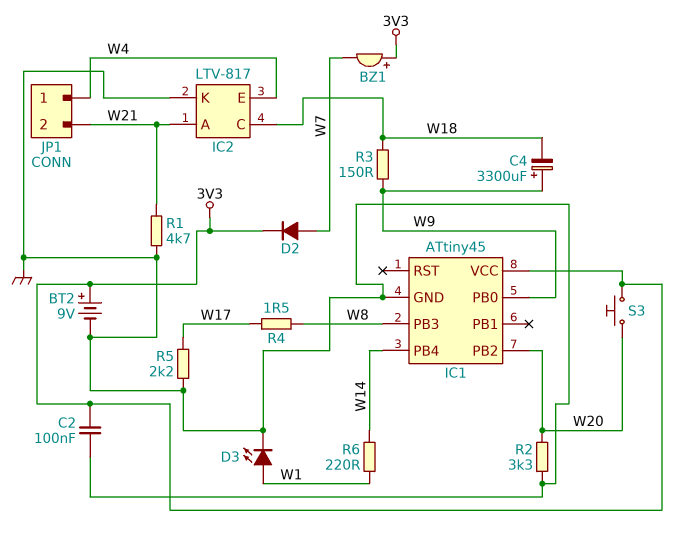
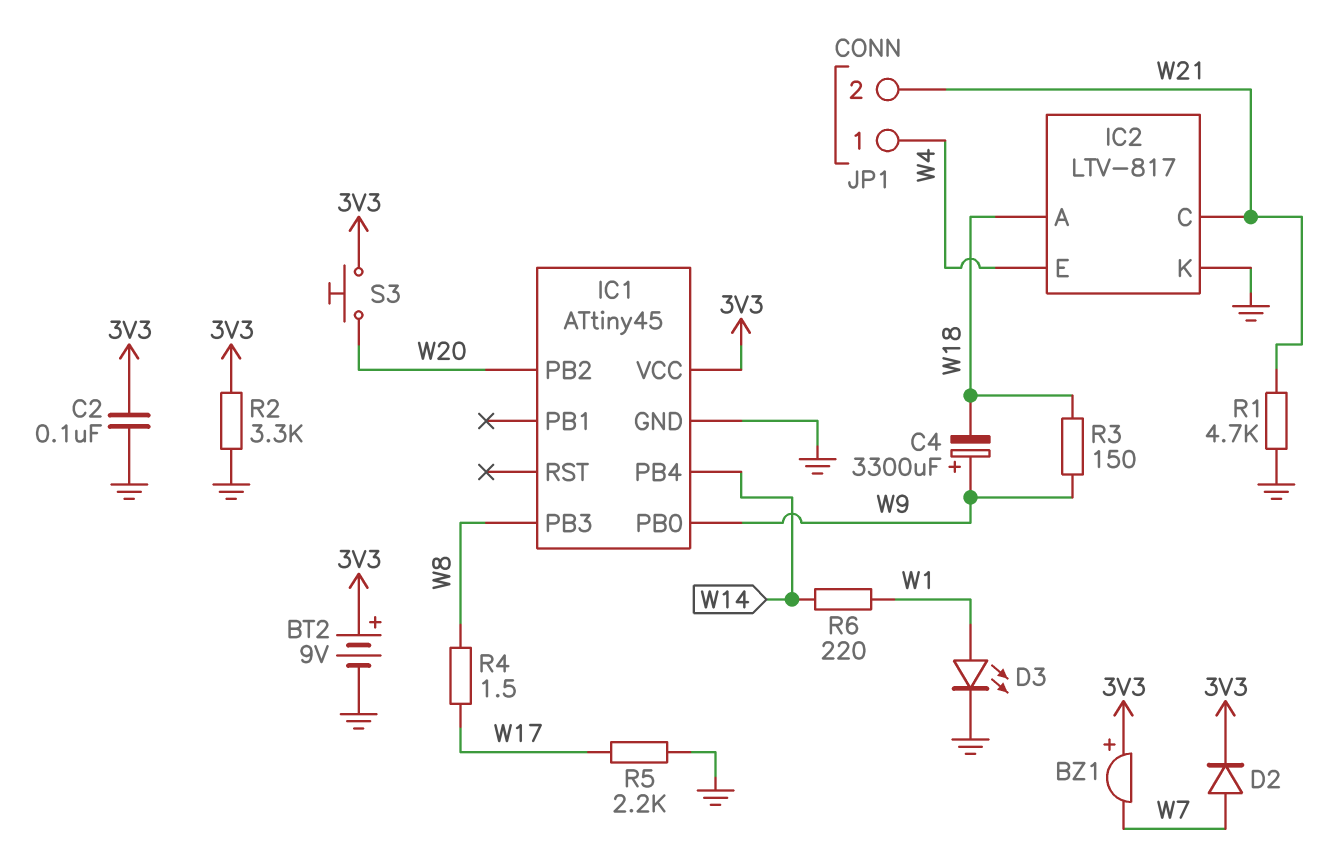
IC2 pin A: W21 -> W18
IC2 pin C: W18 -> W21
R2: 3.3k (GND, W20) -> 3.3k (3V3, GND)

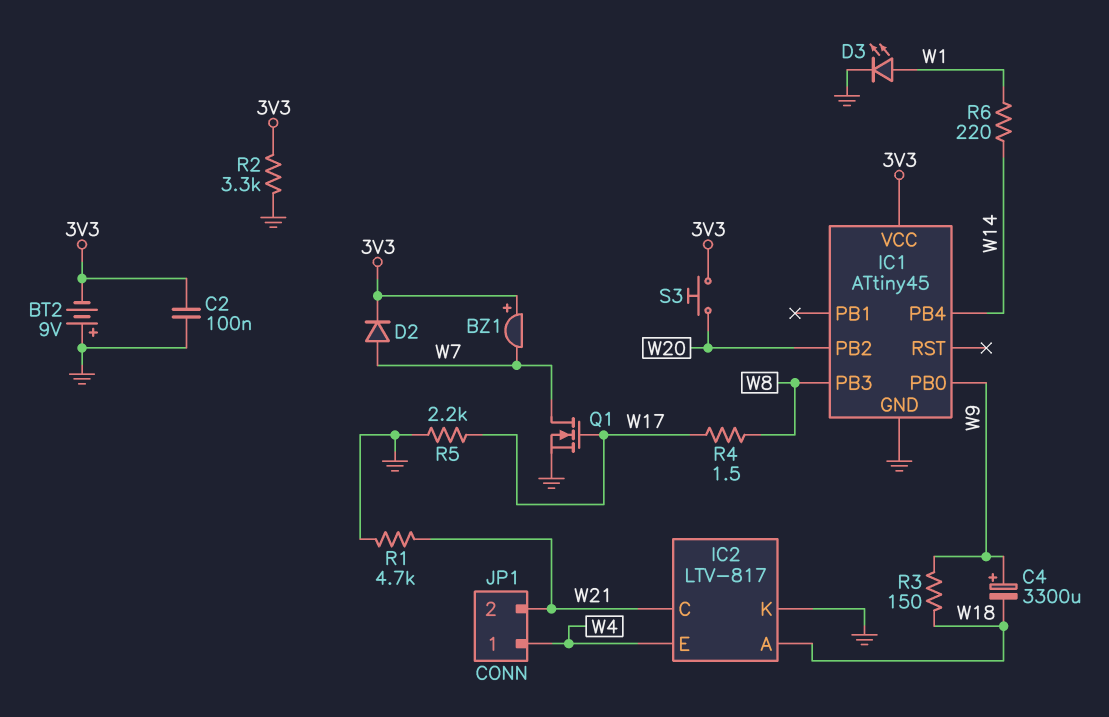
BT2: 9V (plus 3V3, minus GND) -> 9V (plus GND, minus 3V3)
Q1: none -> NMOS (G W17, D W7, S GND)

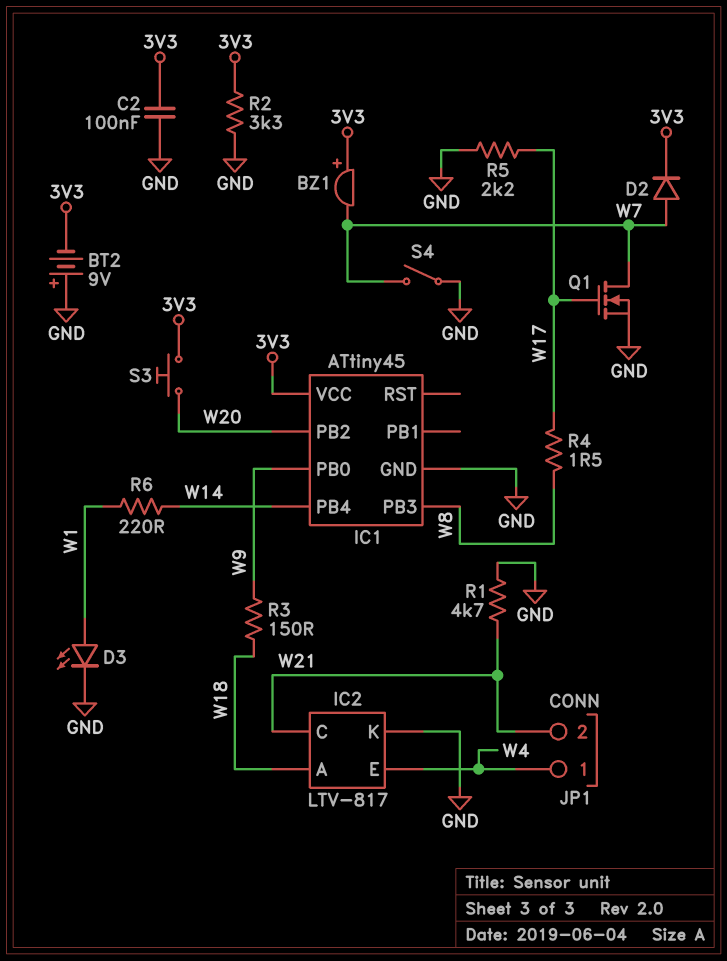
C4: 3300uF (plus W9, minus W18) -> none
S4: none -> switch (GND, W7)

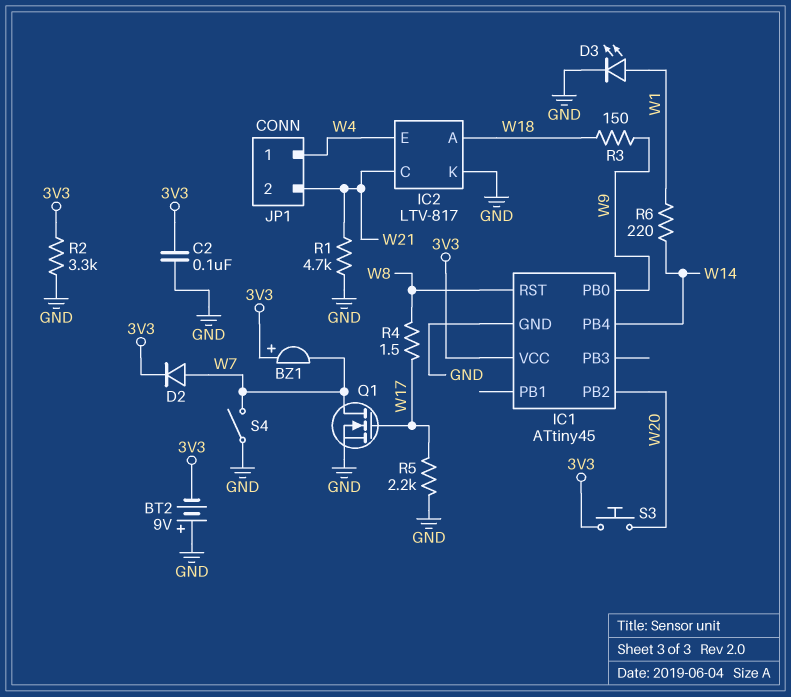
IC1 pin PB3: W8 -> none
IC1 pin RST: none -> W8

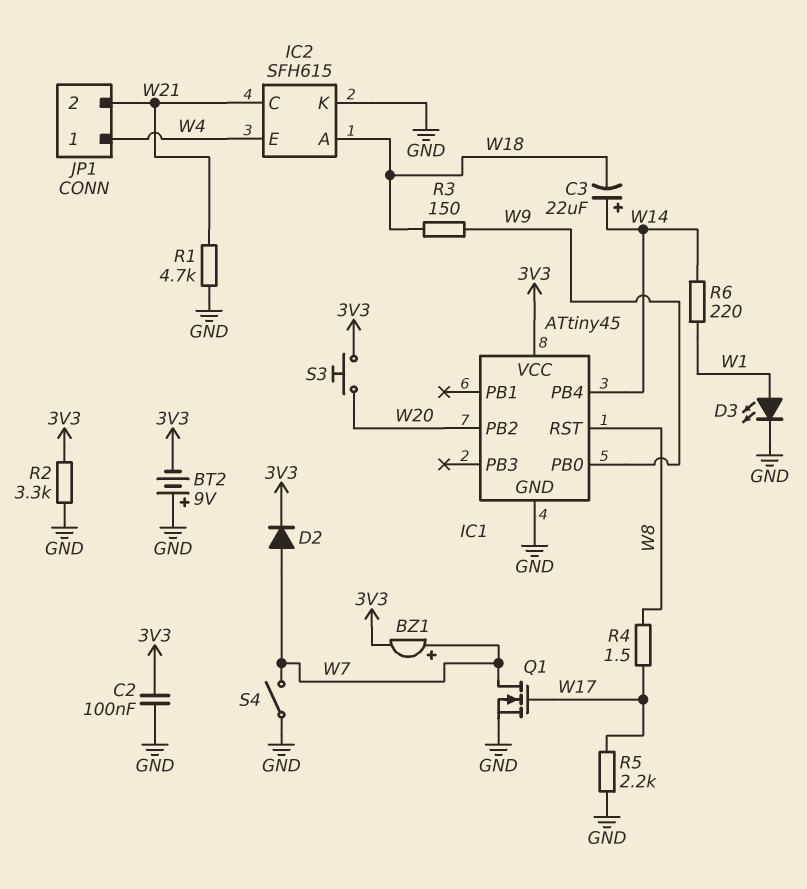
BZ1: buzzer (plus 3V3, minus W7) -> buzzer (plus W7, minus 3V3)
C3: none -> 22uF (plus W14, minus W18)
IC2: LTV-817 -> SFH615

